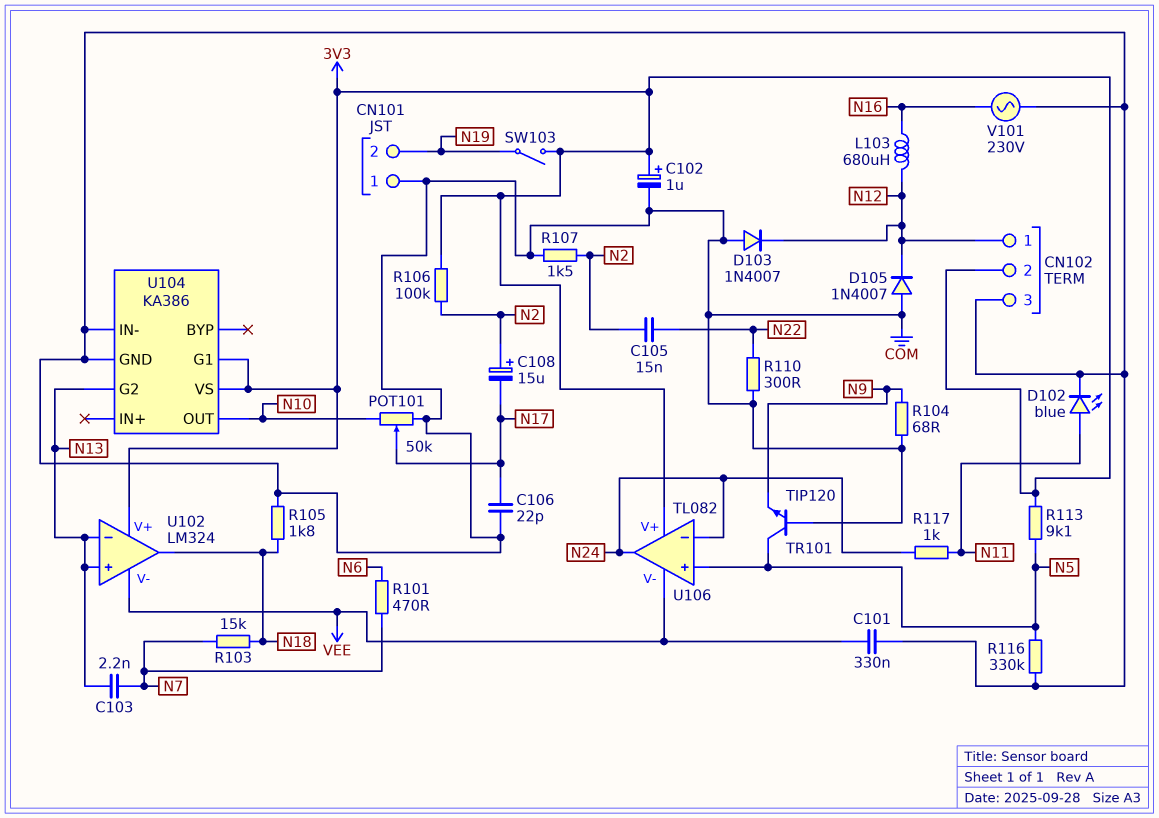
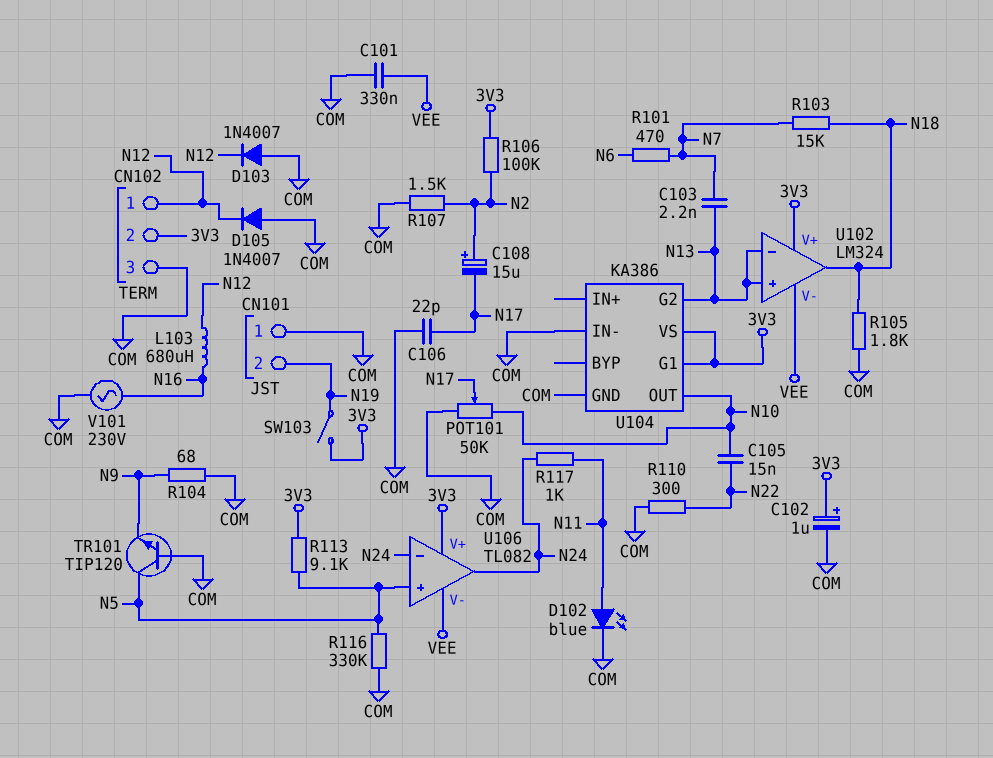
C105: 15nF (N2, N22) -> 15nF (N10, N22)

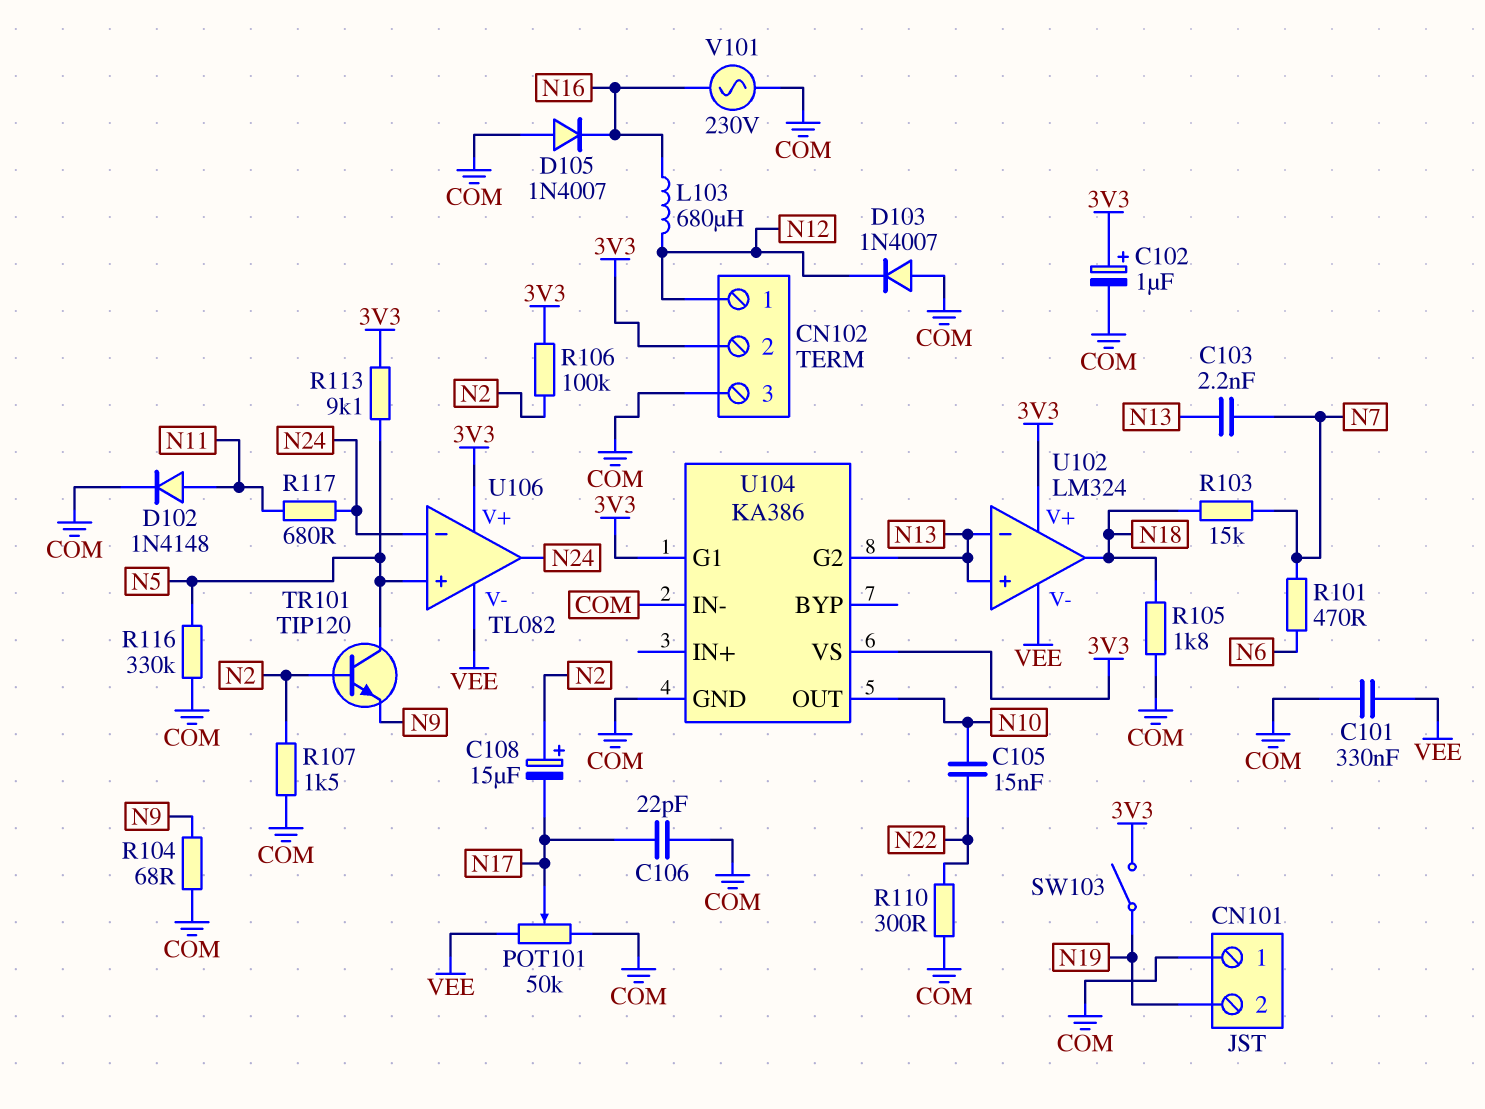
D102: LED blue (A N11, K COM) -> diode 1N4148 (A N11, K COM)
D105: diode 1N4007 (A COM, K N12) -> diode 1N4007 (A COM, K N16)
POT101: 50k (COM, N10, wiper N17) -> 50k (COM, VEE, wiper N17)
R117: 1k (N11, N24) -> 680 (N11, N24)
TR101: NPN TIP120 (B COM, C N5, E N9) -> NPN TIP120 (B N2, C N5, E N9)

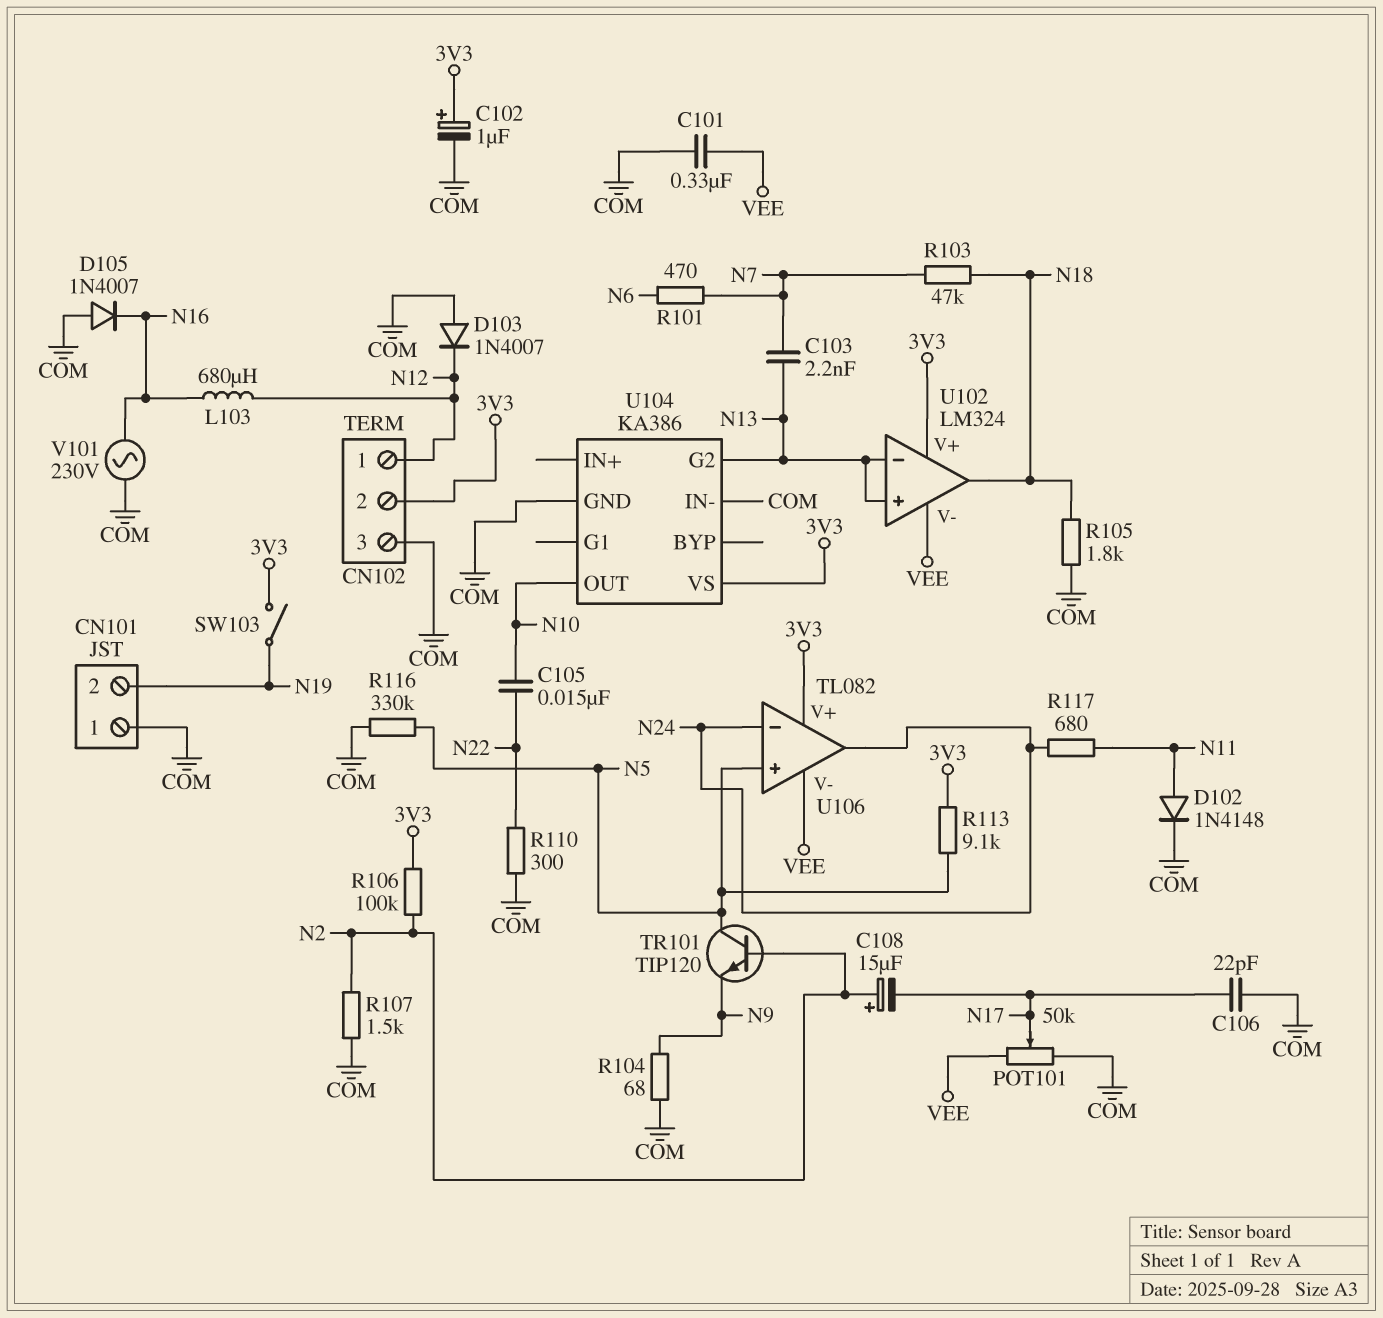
R103: 15k (N7, N18) -> 47k (N7, N18)
U104 pin G1: 3V3 -> none

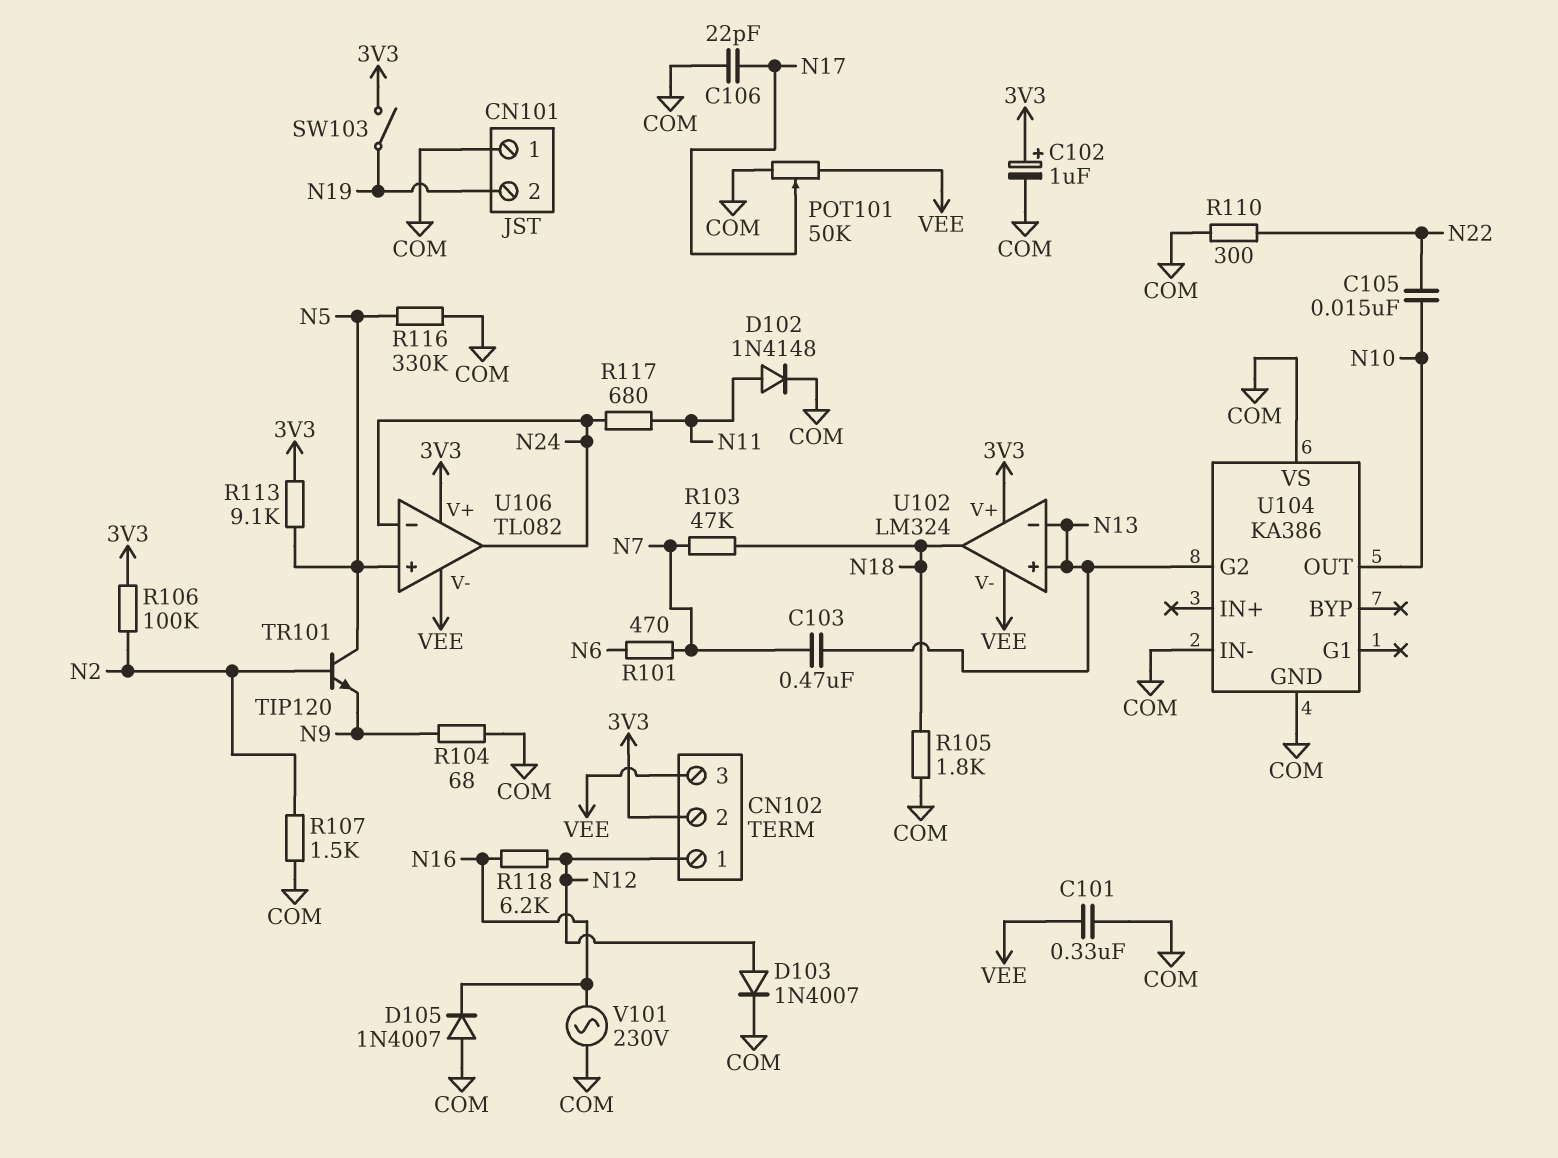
C103: 2.2nF (N7, N13) -> 470nF (N7, N13)
C108: 15uF (plus N2, minus N17) -> none
CN102 pin 3: COM -> VEE
D103: diode 1N4007 (A COM, K N12) -> diode 1N4007 (A N12, K COM)
L103: 680uH (N12, N16) -> none
R118: none -> 6.2k (N12, N16)
U104 pin VS: 3V3 -> COM

